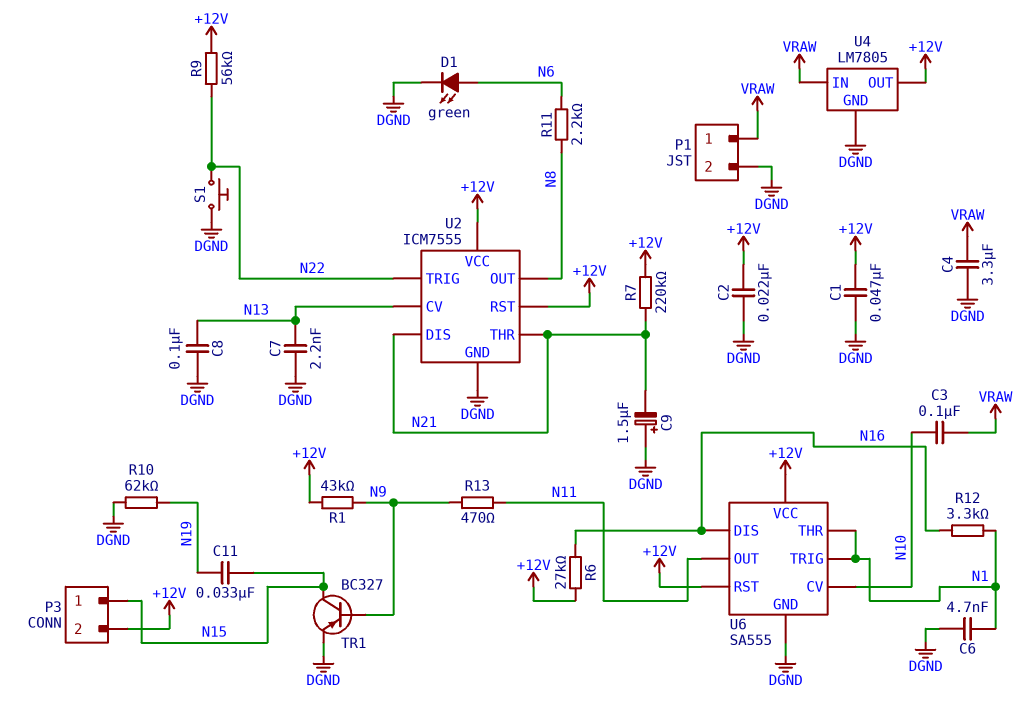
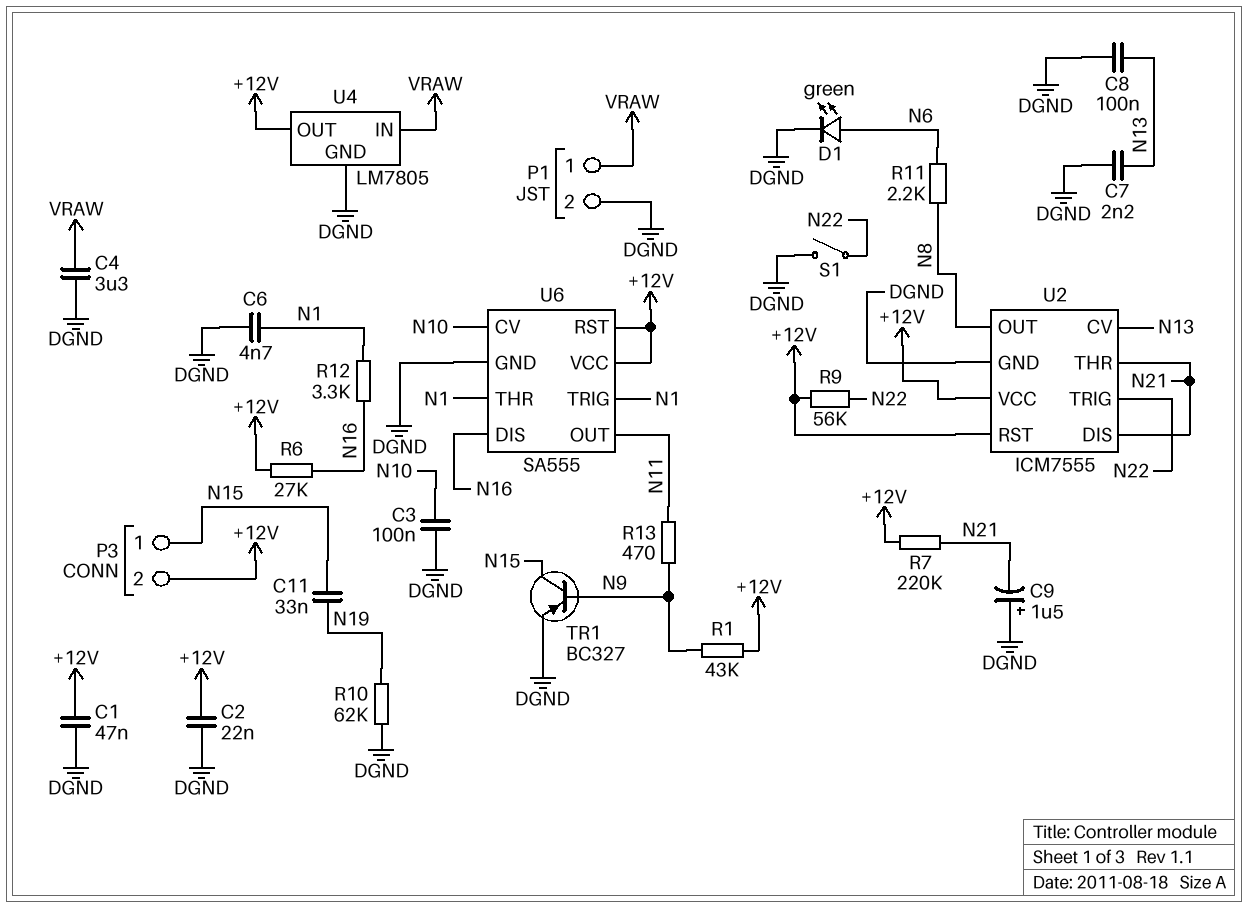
C3: 100nF (N10, VRAW) -> 100nF (DGND, N10)
S1: button (DGND, N22) -> switch (DGND, N22)

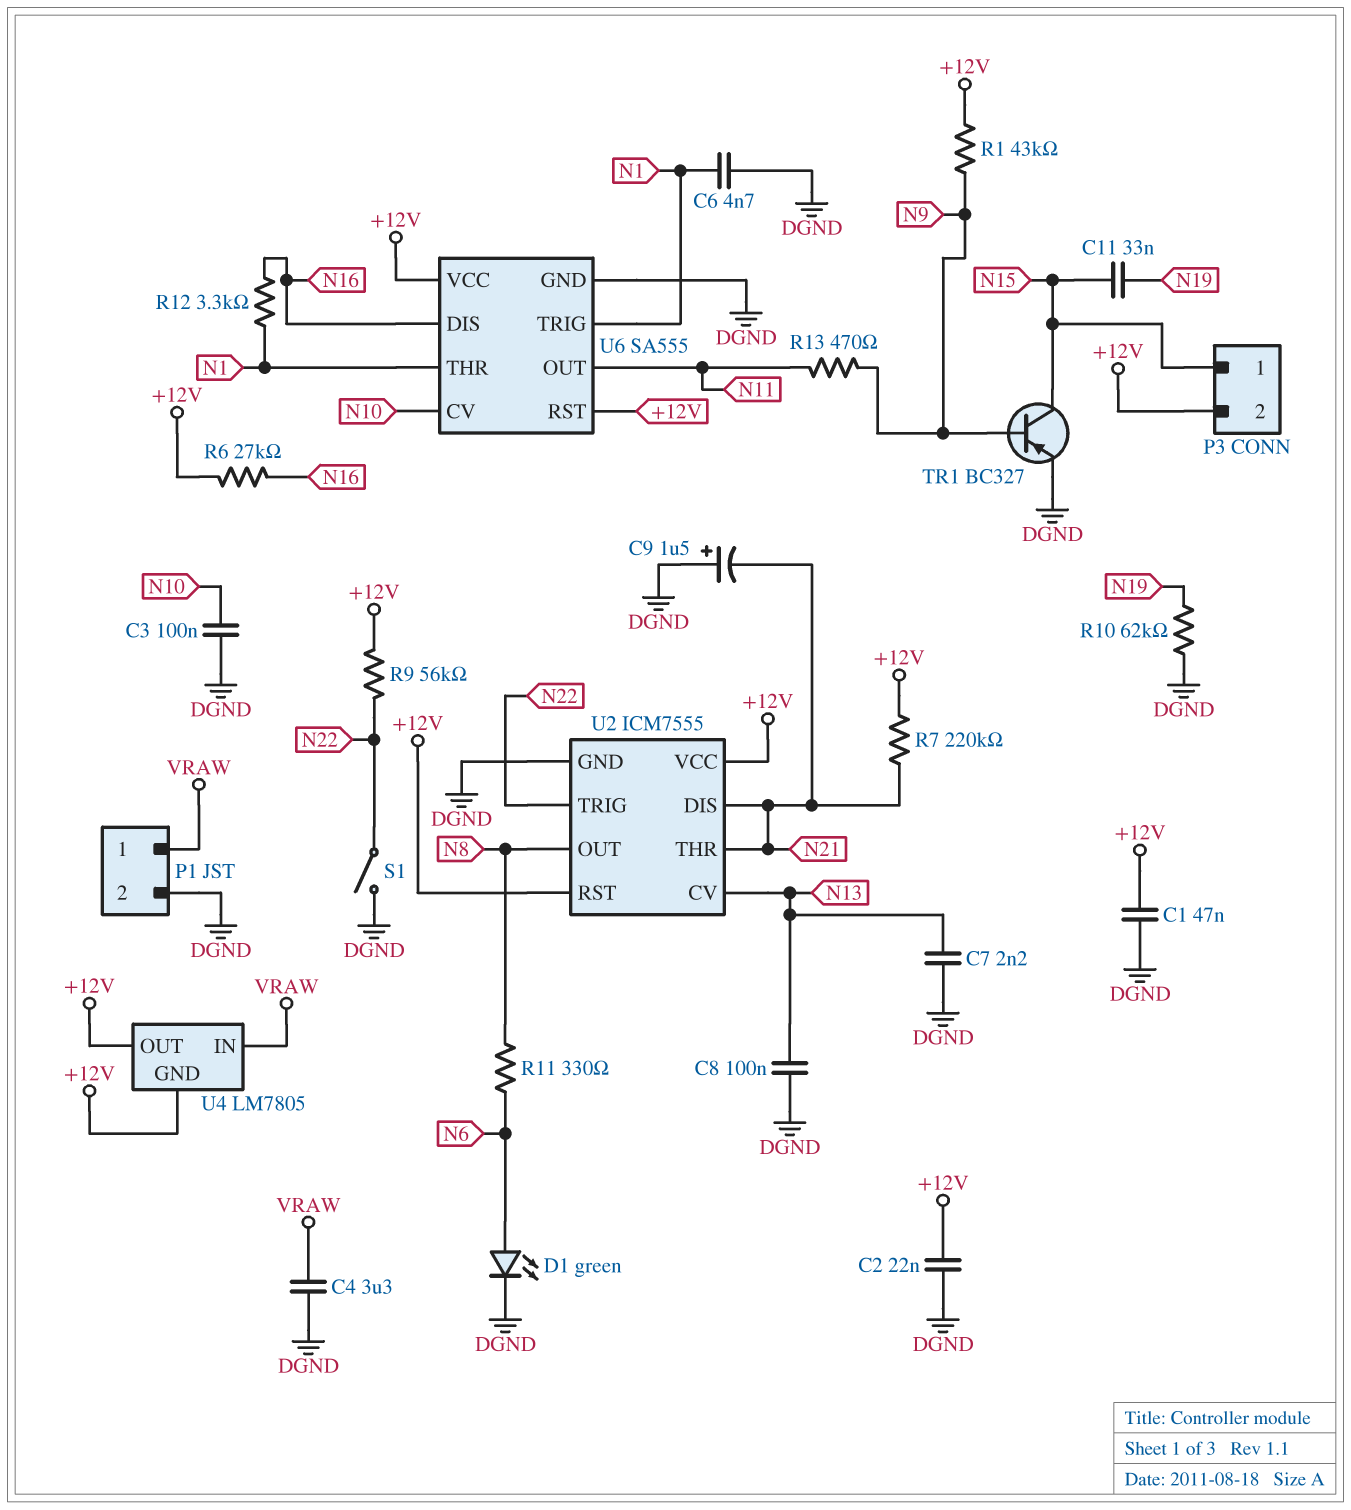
R11: 2.2k (N6, N8) -> 330 (N6, N8)
U4 pin GND: DGND -> +12V

